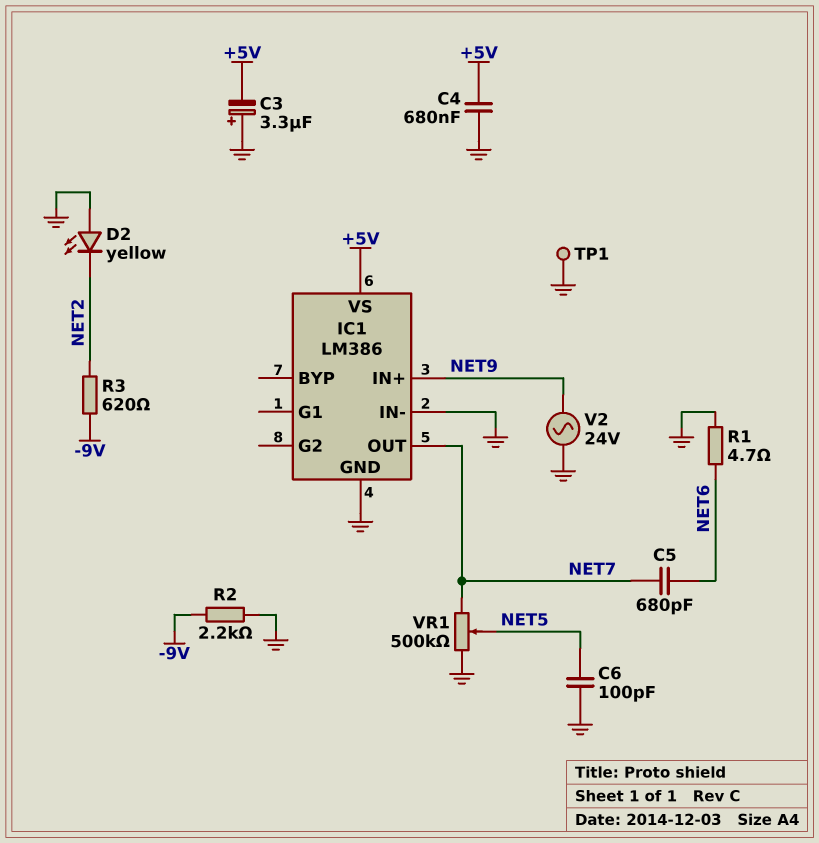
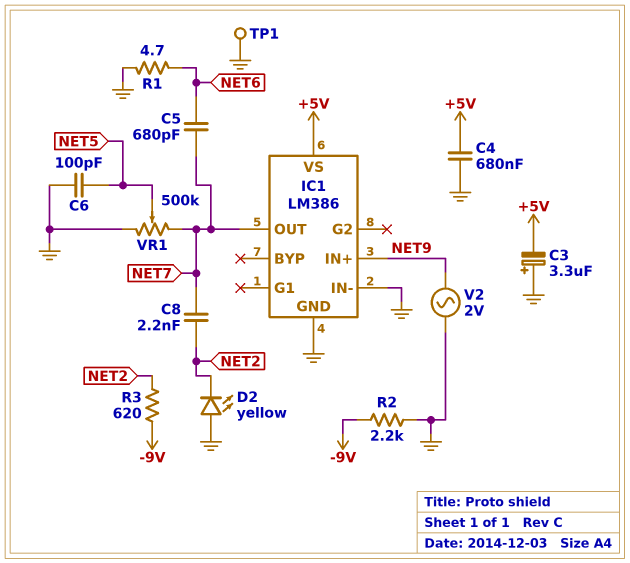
C8: none -> 2.2nF (NET2, NET7)
V2: AC 24V (GND, NET9) -> AC 2V (GND, NET9)

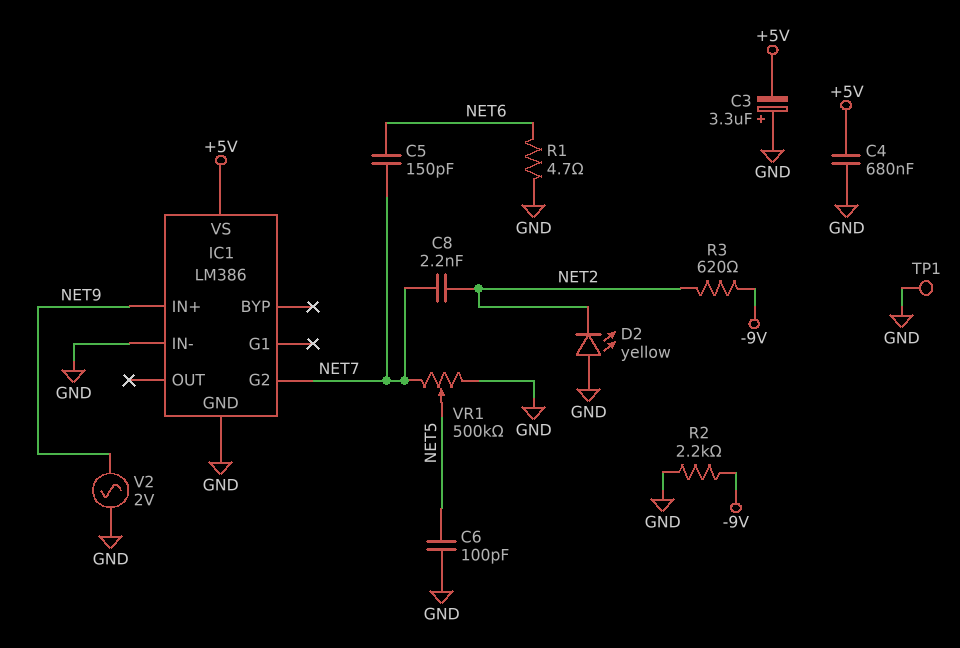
C5: 680pF (NET6, NET7) -> 150pF (NET6, NET7)
IC1 pin G2: none -> NET7
IC1 pin OUT: NET7 -> none

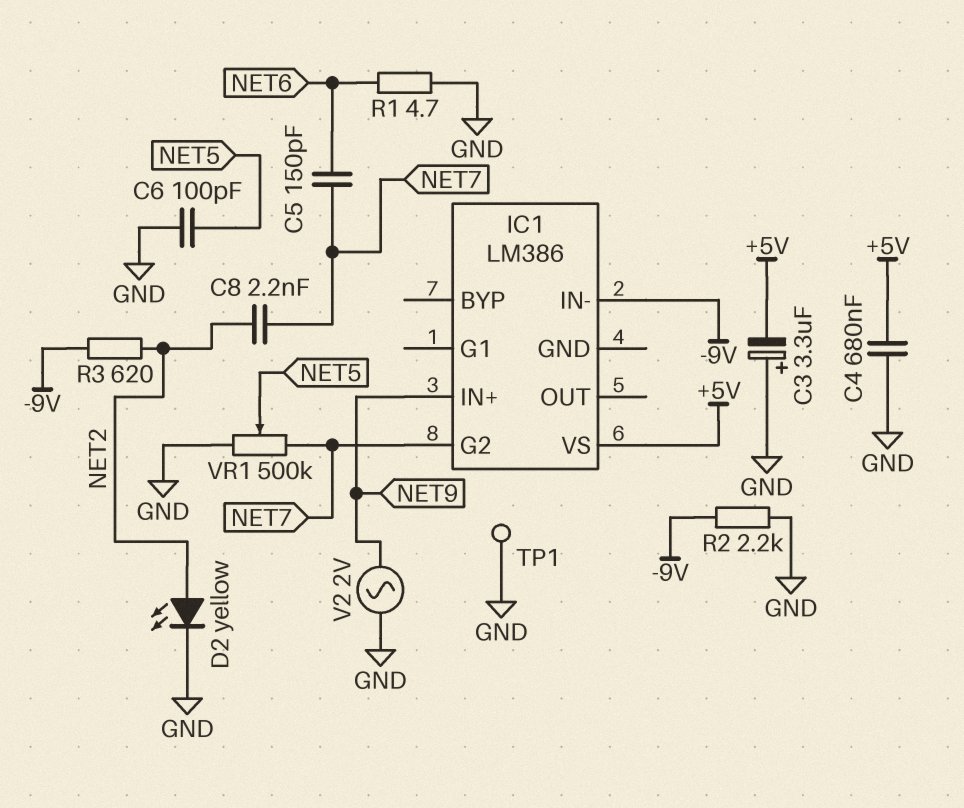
D2: LED yellow (A GND, K NET2) -> LED yellow (A NET2, K GND)
IC1 pin GND: GND -> none
IC1 pin IN-: GND -> -9V

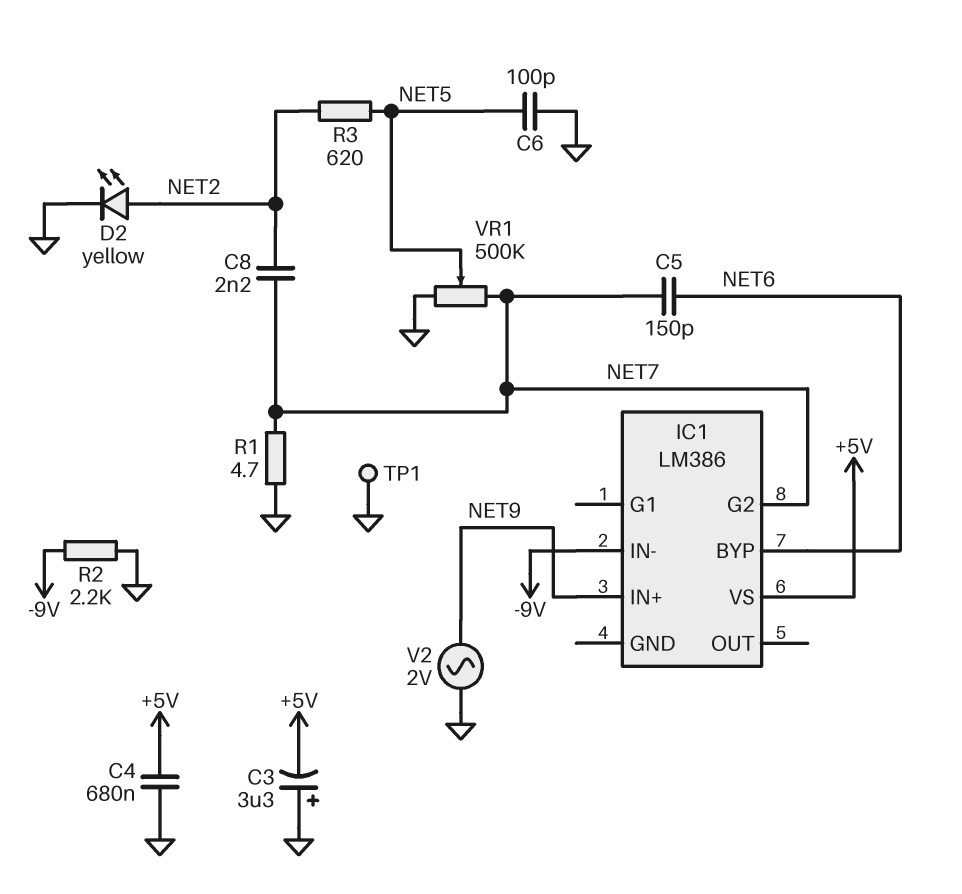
IC1 pin BYP: none -> NET6
R1: 4.7 (GND, NET6) -> 4.7 (GND, NET7)
R3: 620 (-9V, NET2) -> 620 (NET2, NET5)

